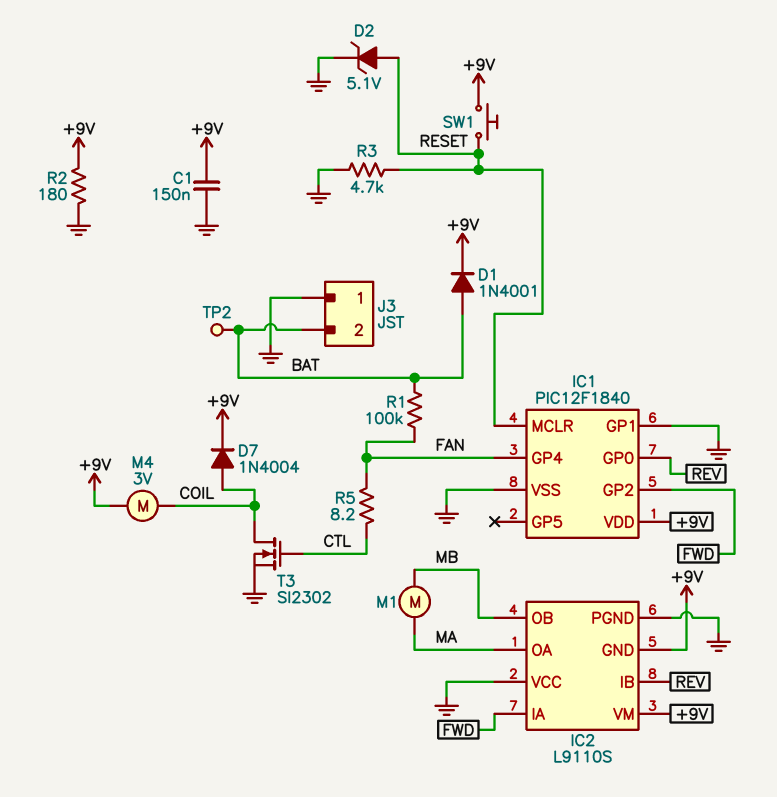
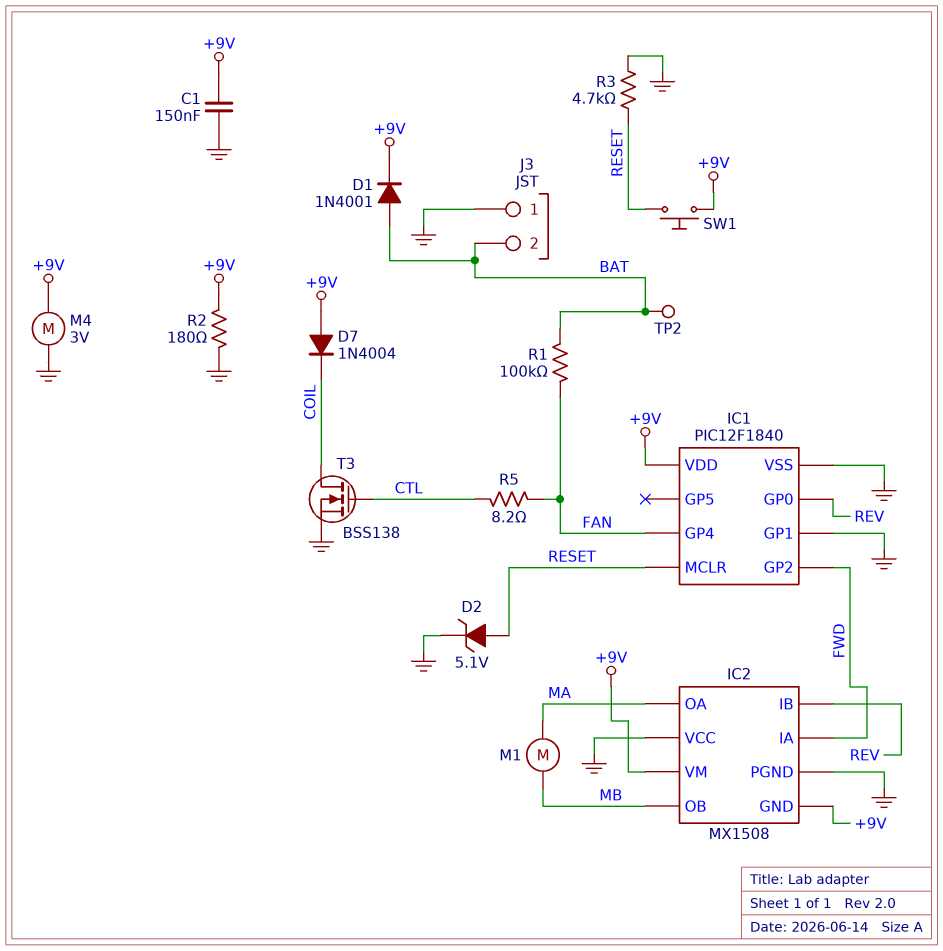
D7: diode 1N4004 (A COIL, K +9V) -> diode 1N4004 (A +9V, K COIL)
IC2: L9110S -> MX1508
M4: motor 3V (+9V, COIL) -> motor 3V (+9V, GND)
T3: NMOS SI2302 (G CTL, D COIL, S GND) -> NMOS BSS138 (G CTL, D COIL, S GND)

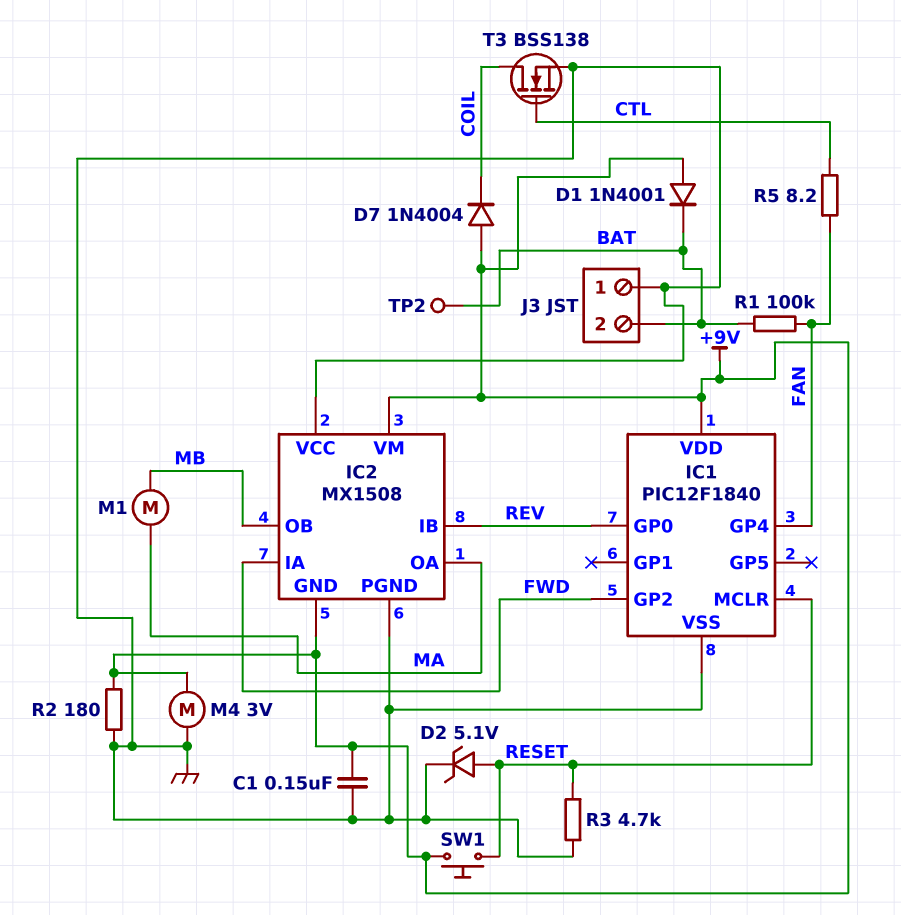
D1: diode 1N4001 (A BAT, K +9V) -> diode 1N4001 (A +9V, K BAT)
IC1 pin GP1: GND -> none

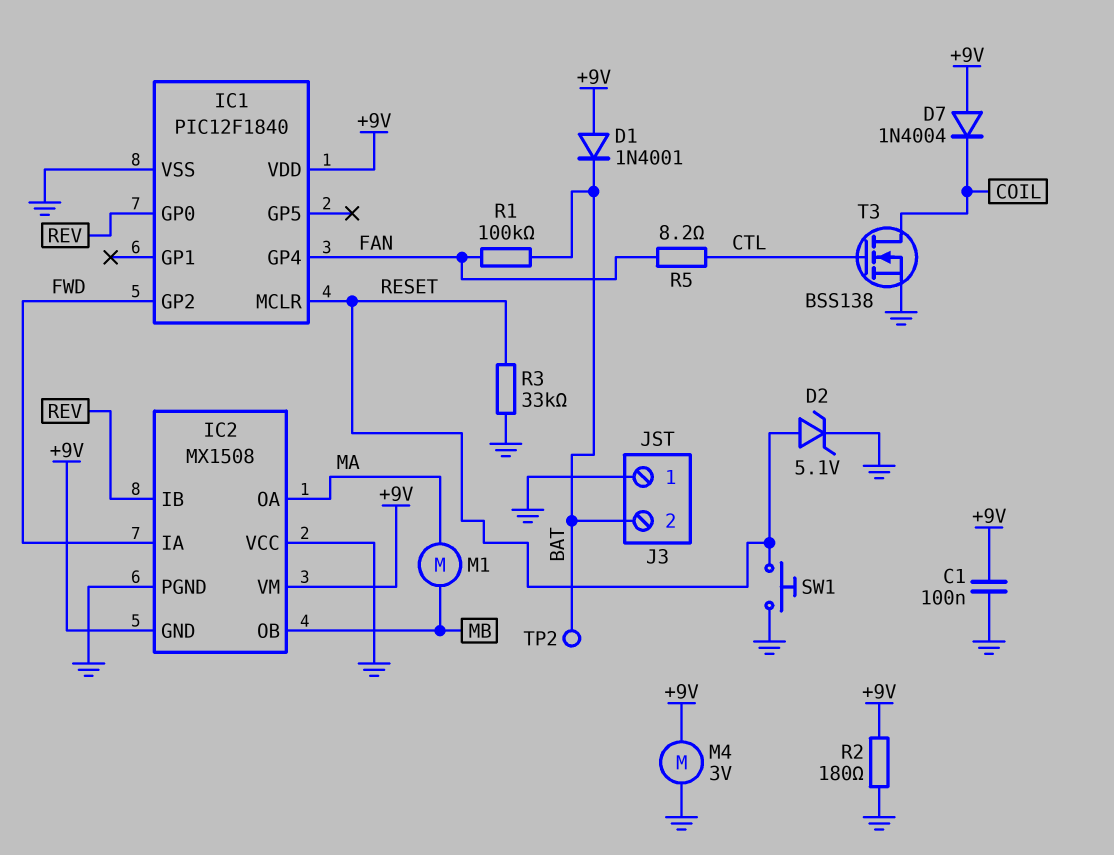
C1: 150nF (+9V, GND) -> 100nF (+9V, GND)
R3: 4.7k (GND, RESET) -> 33k (GND, RESET)
SW1: button (+9V, RESET) -> button (GND, RESET)

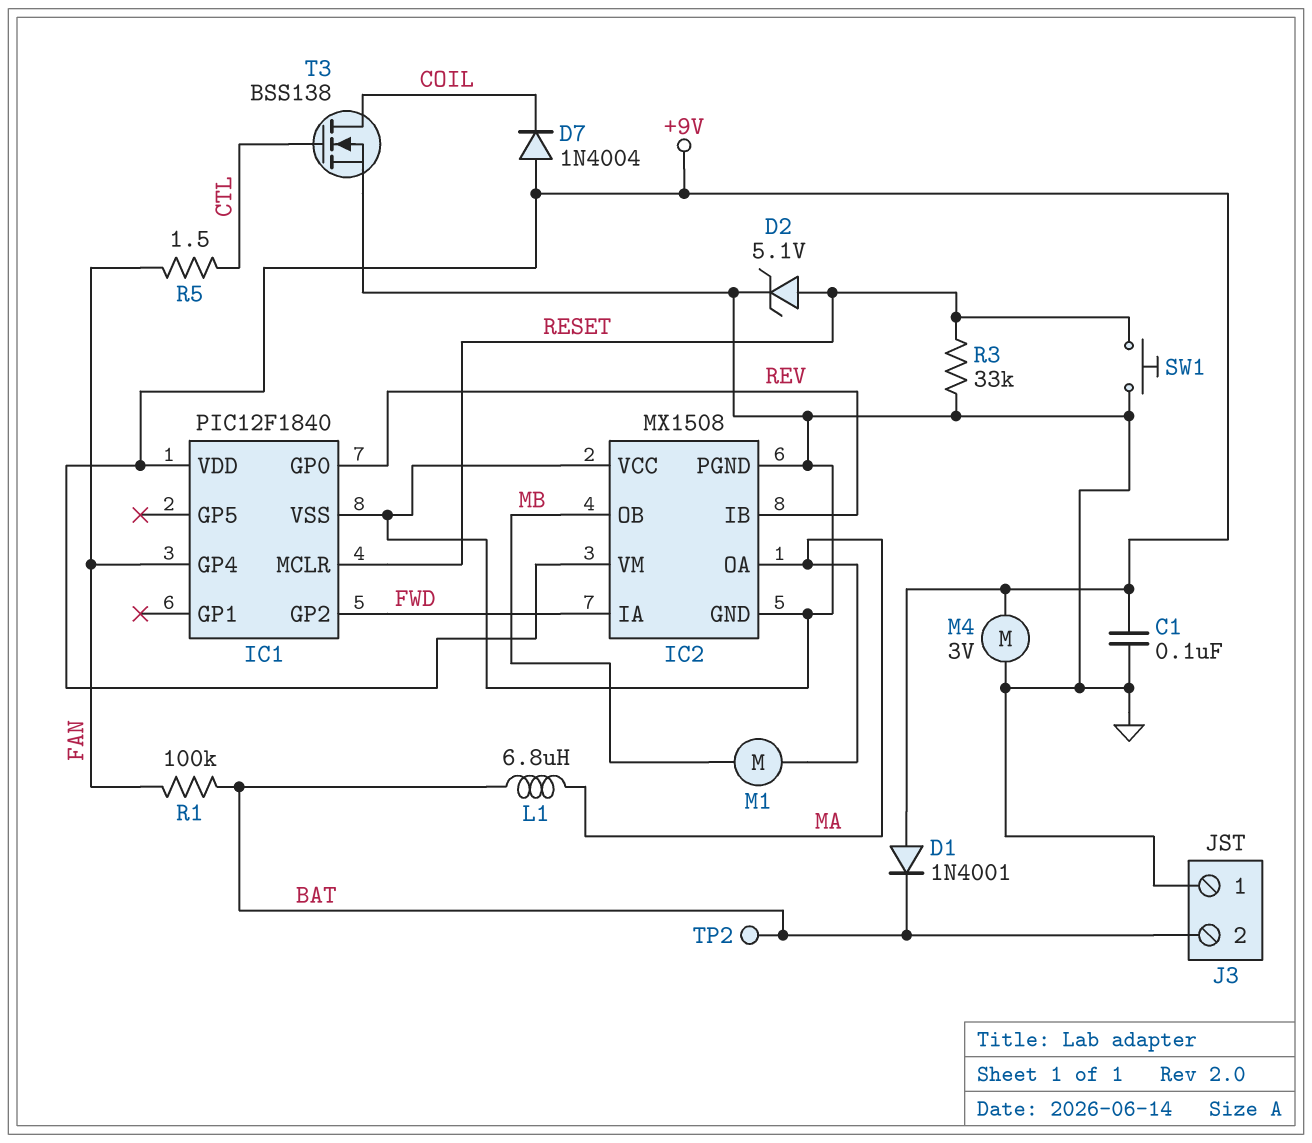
IC2 pin GND: +9V -> GND
L1: none -> 6.8uH (BAT, MA)
R2: 180 (+9V, GND) -> none
R5: 8.2 (CTL, FAN) -> 1.5 (CTL, FAN)

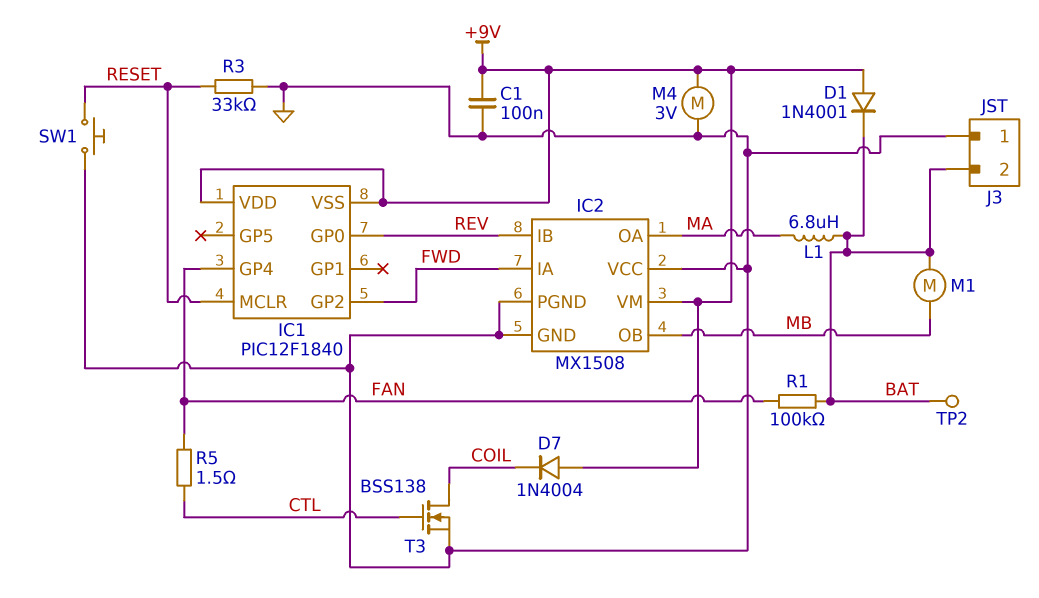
D2: zener 5.1V (A RESET, K GND) -> none
IC1 pin VSS: GND -> +9V
M1: motor (MA, MB) -> motor (BAT, MB)

